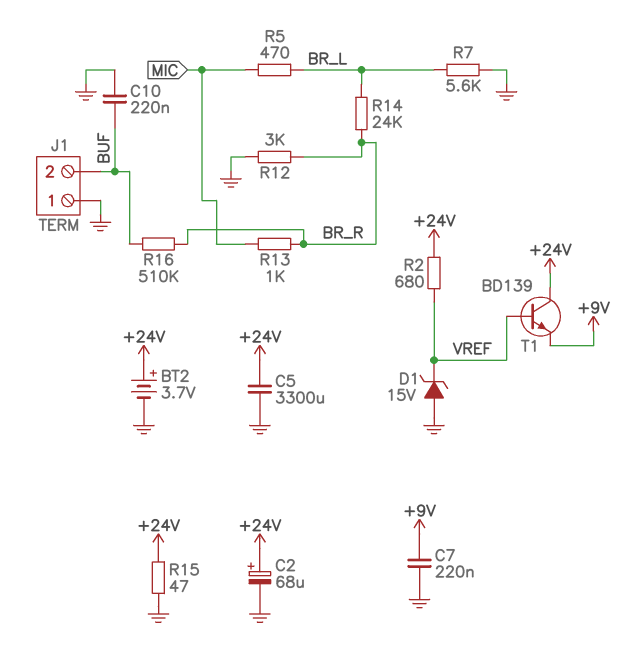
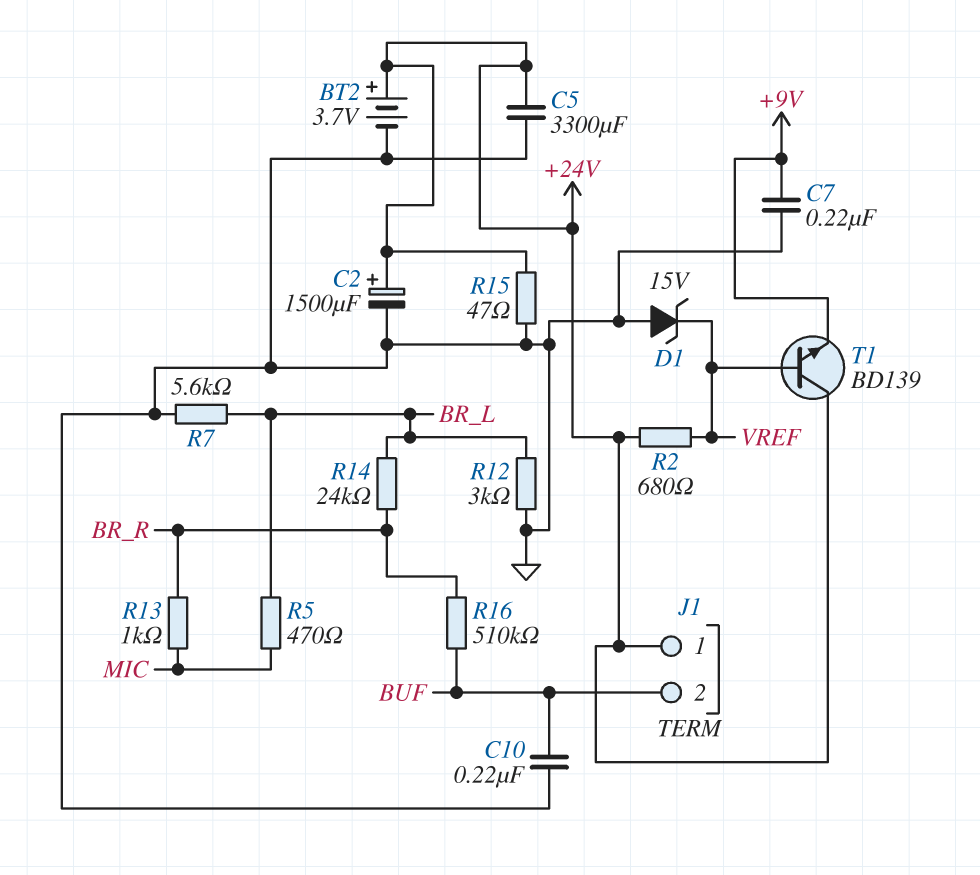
C2: 68uF (plus +24V, minus GND) -> 1500uF (plus +24V, minus GND)
J1 pin 1: GND -> +24V
R12: 3k (BR_R, GND) -> 3k (BR_L, GND)

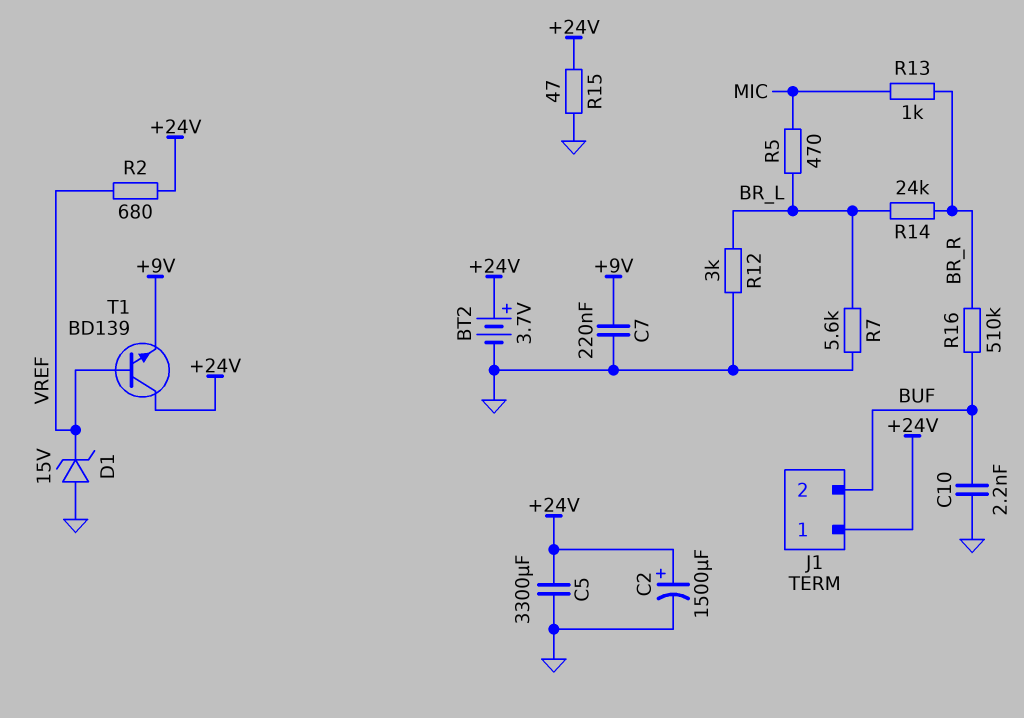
C10: 220nF (BUF, GND) -> 2.2nF (BUF, GND)

